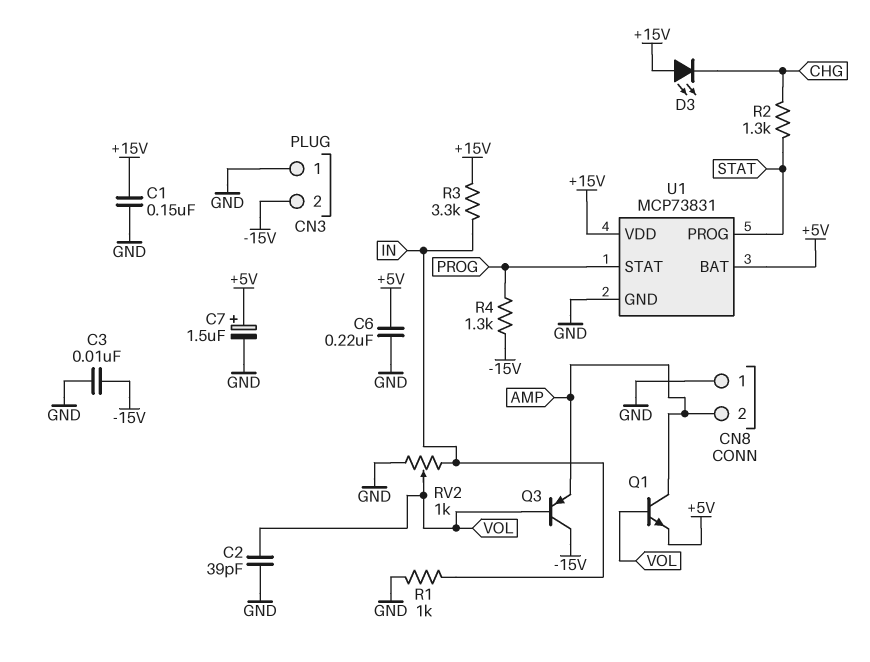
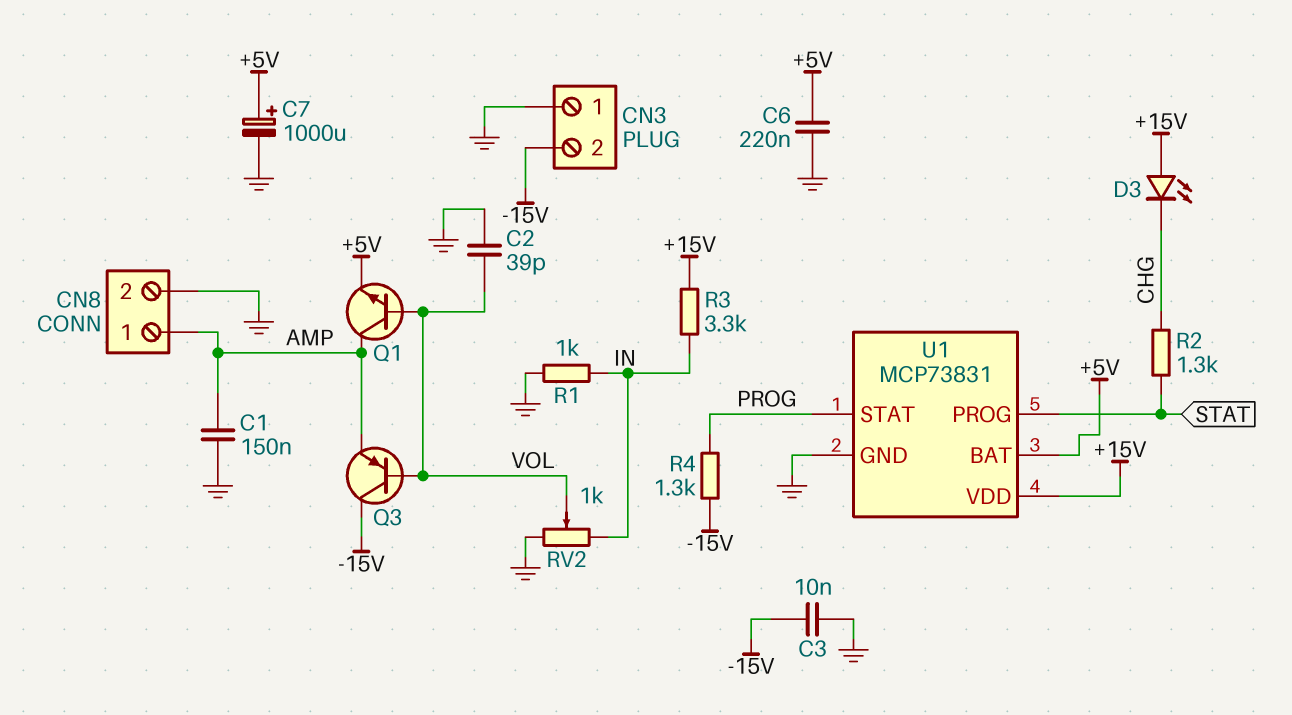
C1: 150nF (+15V, GND) -> 150nF (AMP, GND)
C7: 1.5uF (plus +5V, minus GND) -> 1000uF (plus +5V, minus GND)
CN8 pin 1: GND -> AMP
CN8 pin 2: AMP -> GND

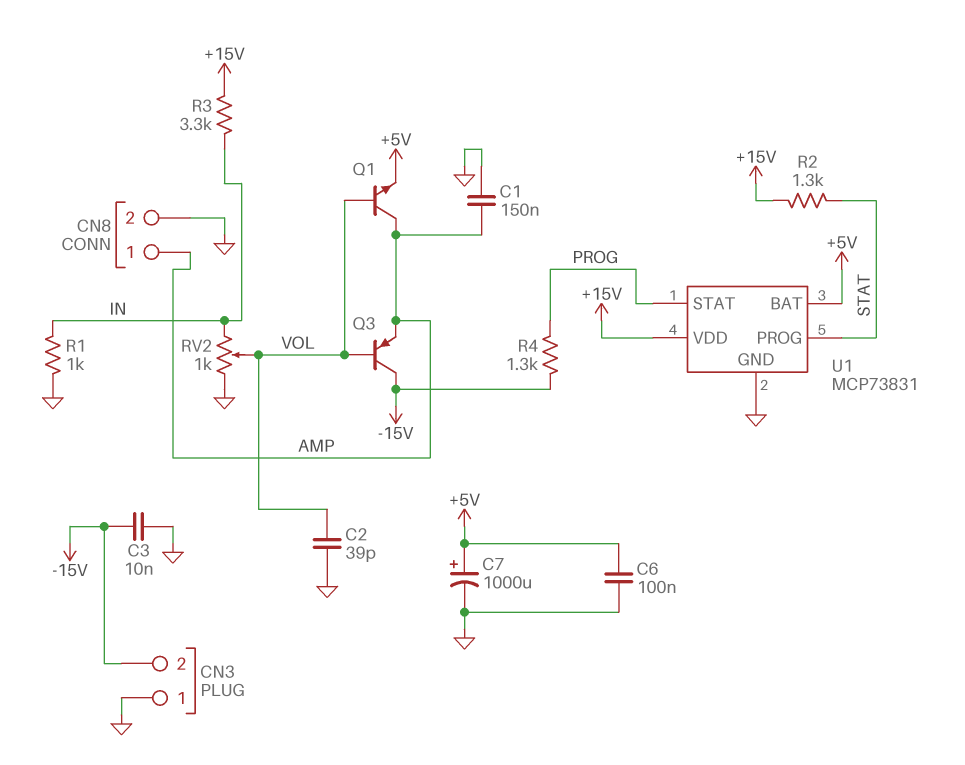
C6: 220nF (+5V, GND) -> 100nF (+5V, GND)
D3: LED (A +15V, K CHG) -> none
R2: 1.3k (CHG, STAT) -> 1.3k (+15V, STAT)

